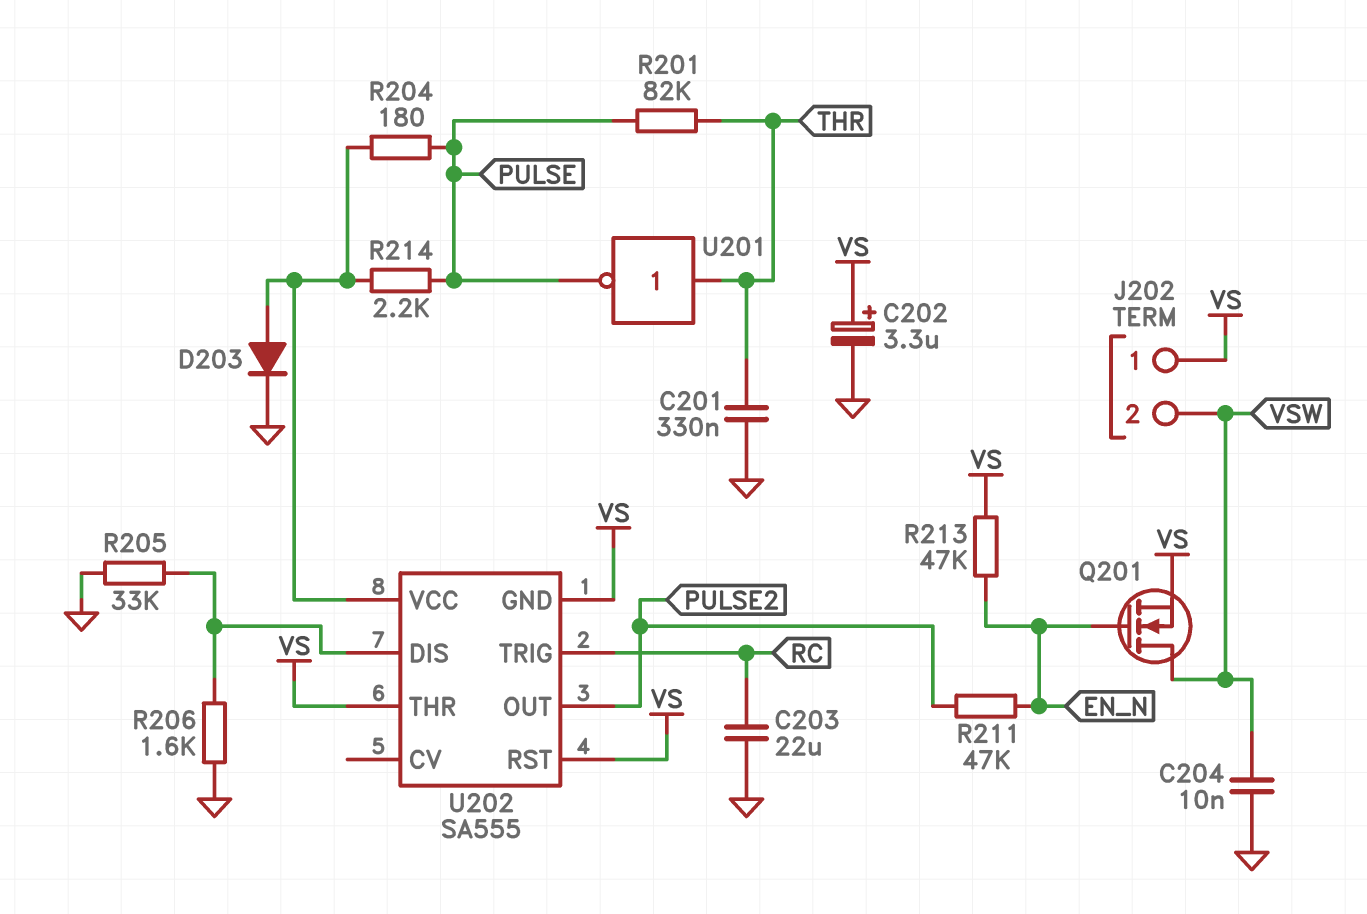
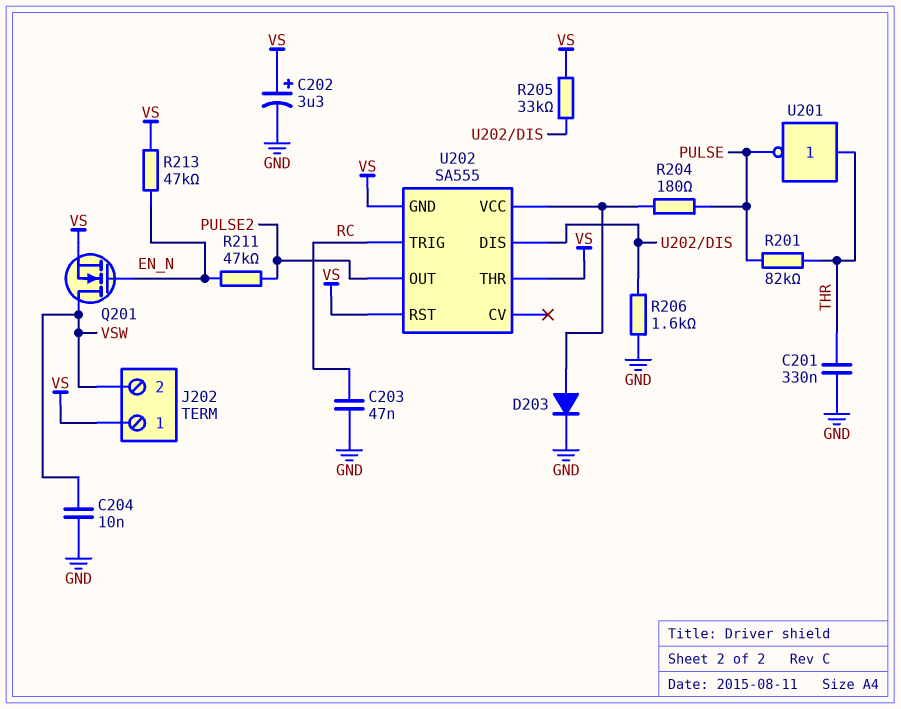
C203: 22uF (GND, RC) -> 47nF (GND, RC)
R205: 33k (GND, U202/DIS) -> 33k (U202/DIS, VS)
R214: 2.2k (PULSE, U202/VCC) -> none

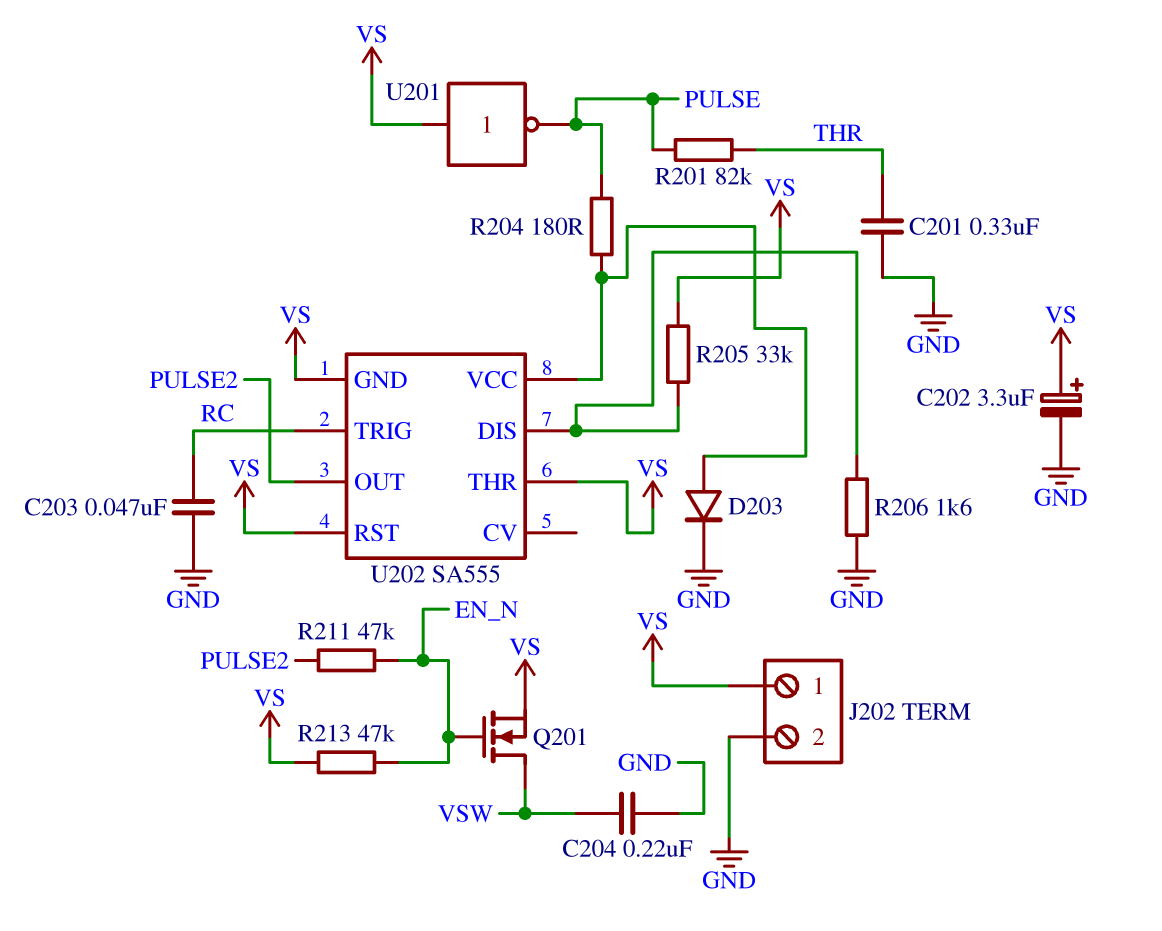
C204: 10nF (GND, VSW) -> 220nF (GND, VSW)
J202 pin 2: VSW -> GND
U201: NOT (in THR, out PULSE) -> NOT (in VS, out PULSE)

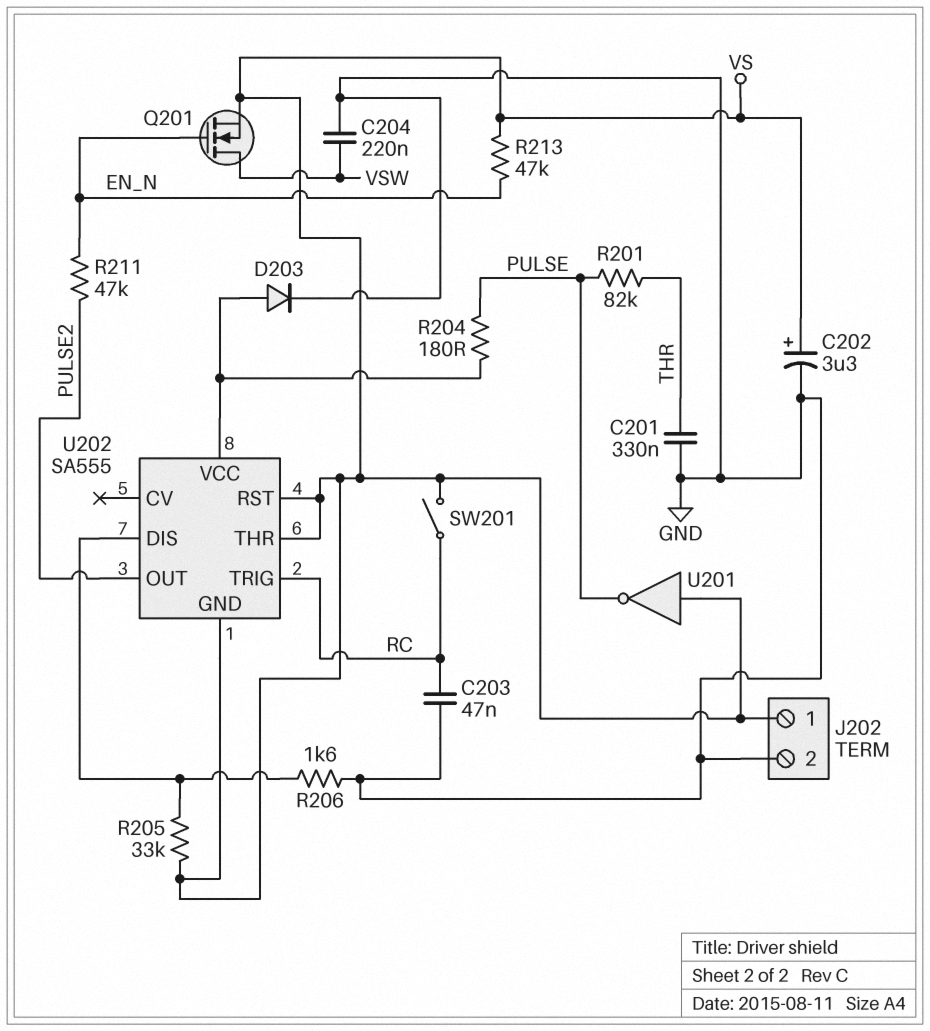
SW201: none -> switch (RC, VS)

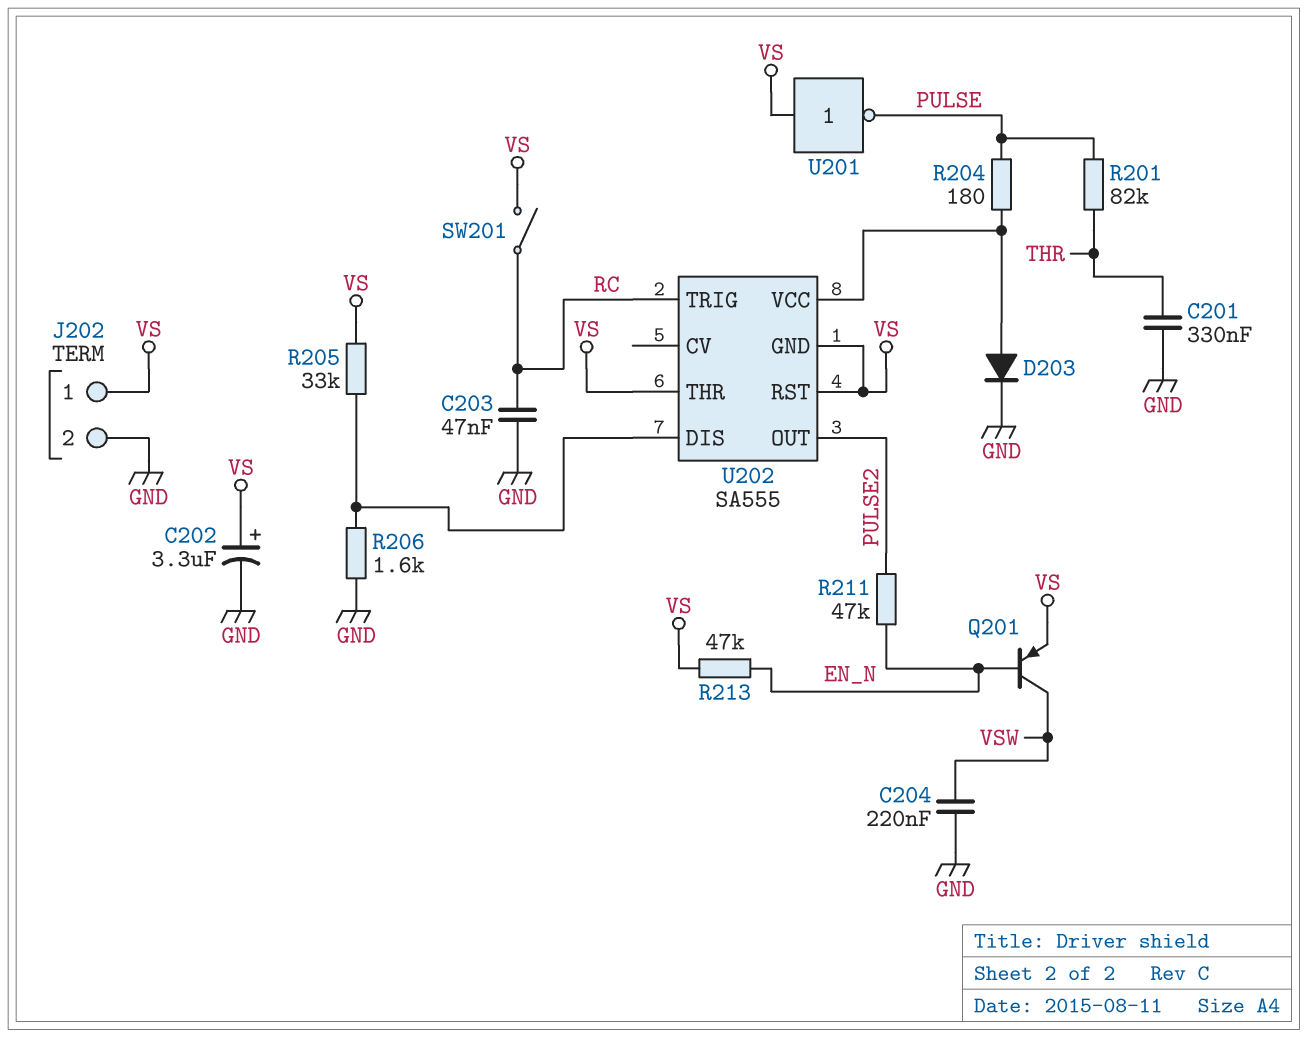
Q201: NMOS (G EN_N, D VSW, S VS) -> PNP (B EN_N, C VSW, E VS)

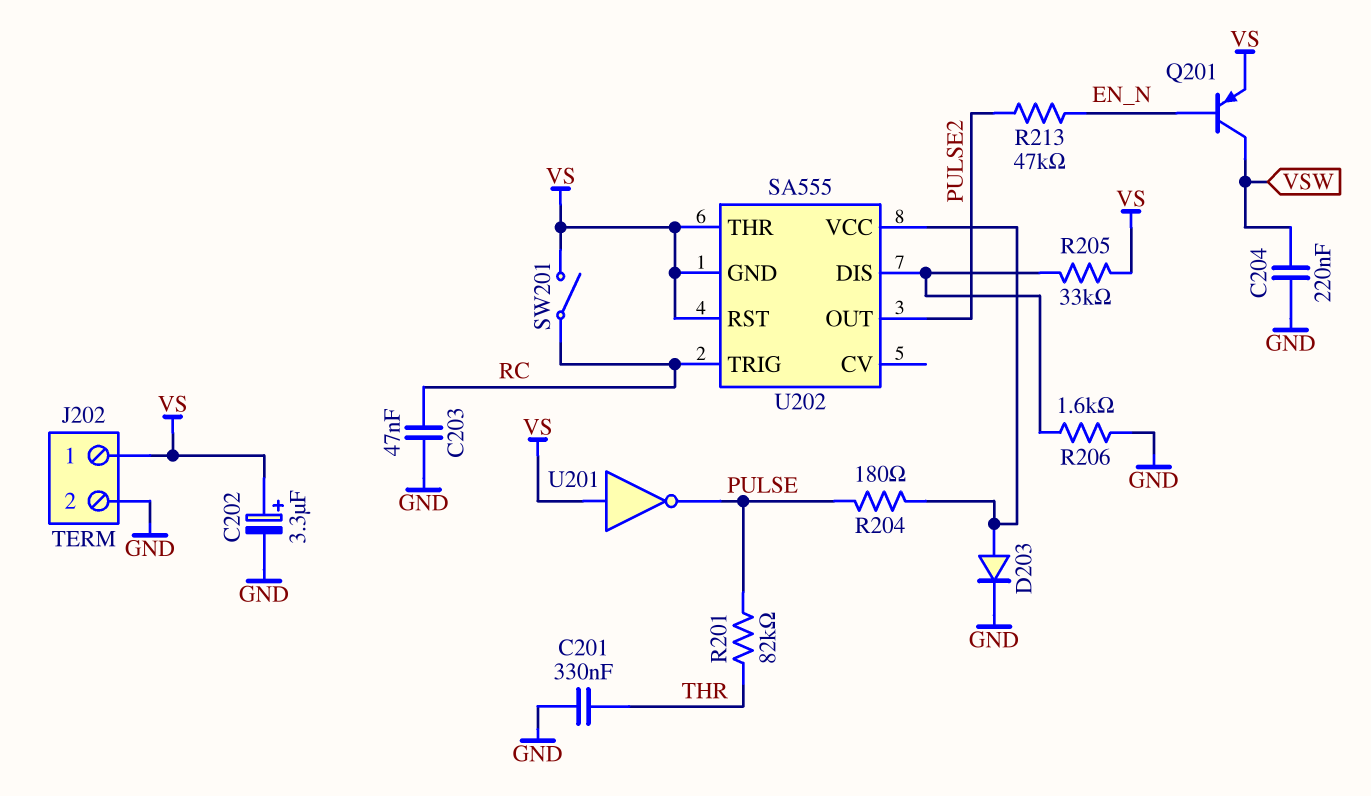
R211: 47k (EN_N, PULSE2) -> none
R213: 47k (EN_N, VS) -> 47k (EN_N, PULSE2)

